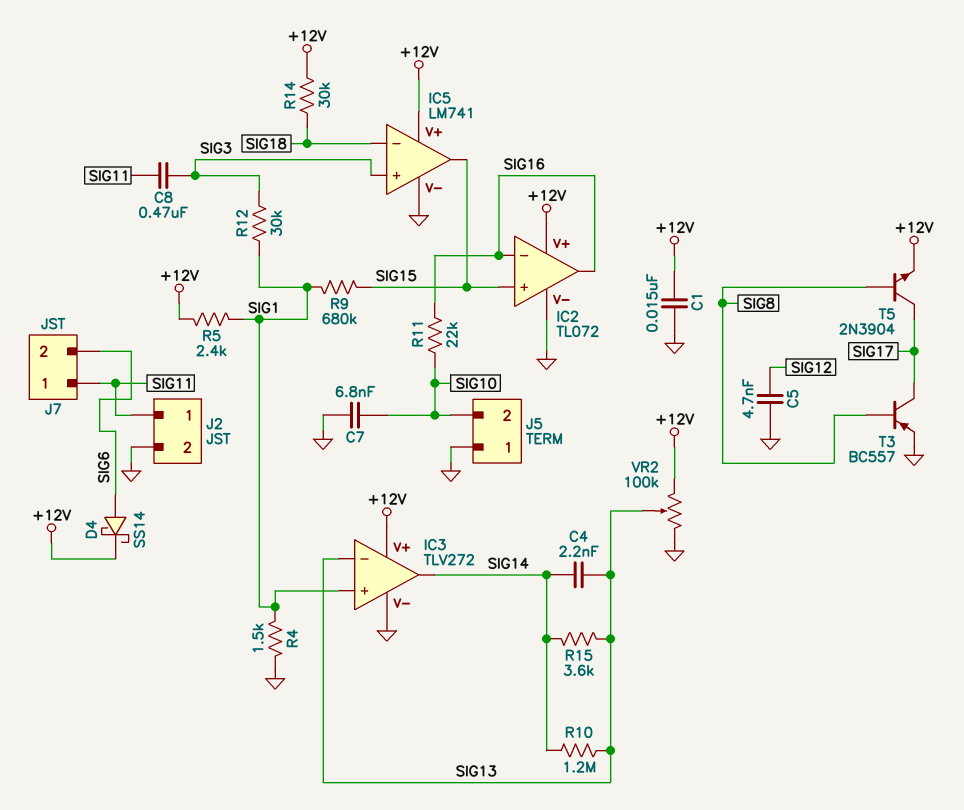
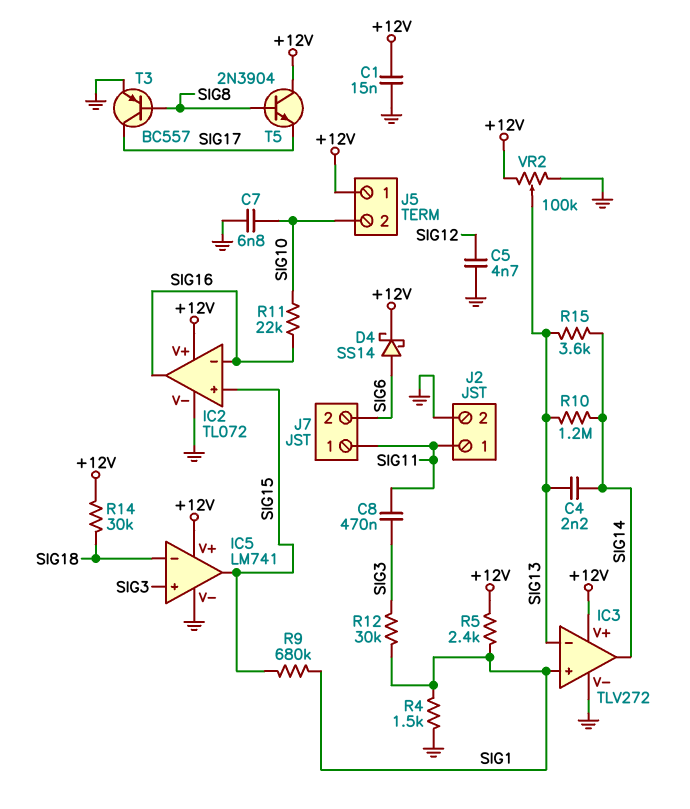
J5 pin 1: GND -> +12V
T5: NPN 2N3904 (B SIG8, C SIG17, E +12V) -> NPN 2N3904 (B SIG8, C +12V, E SIG17)

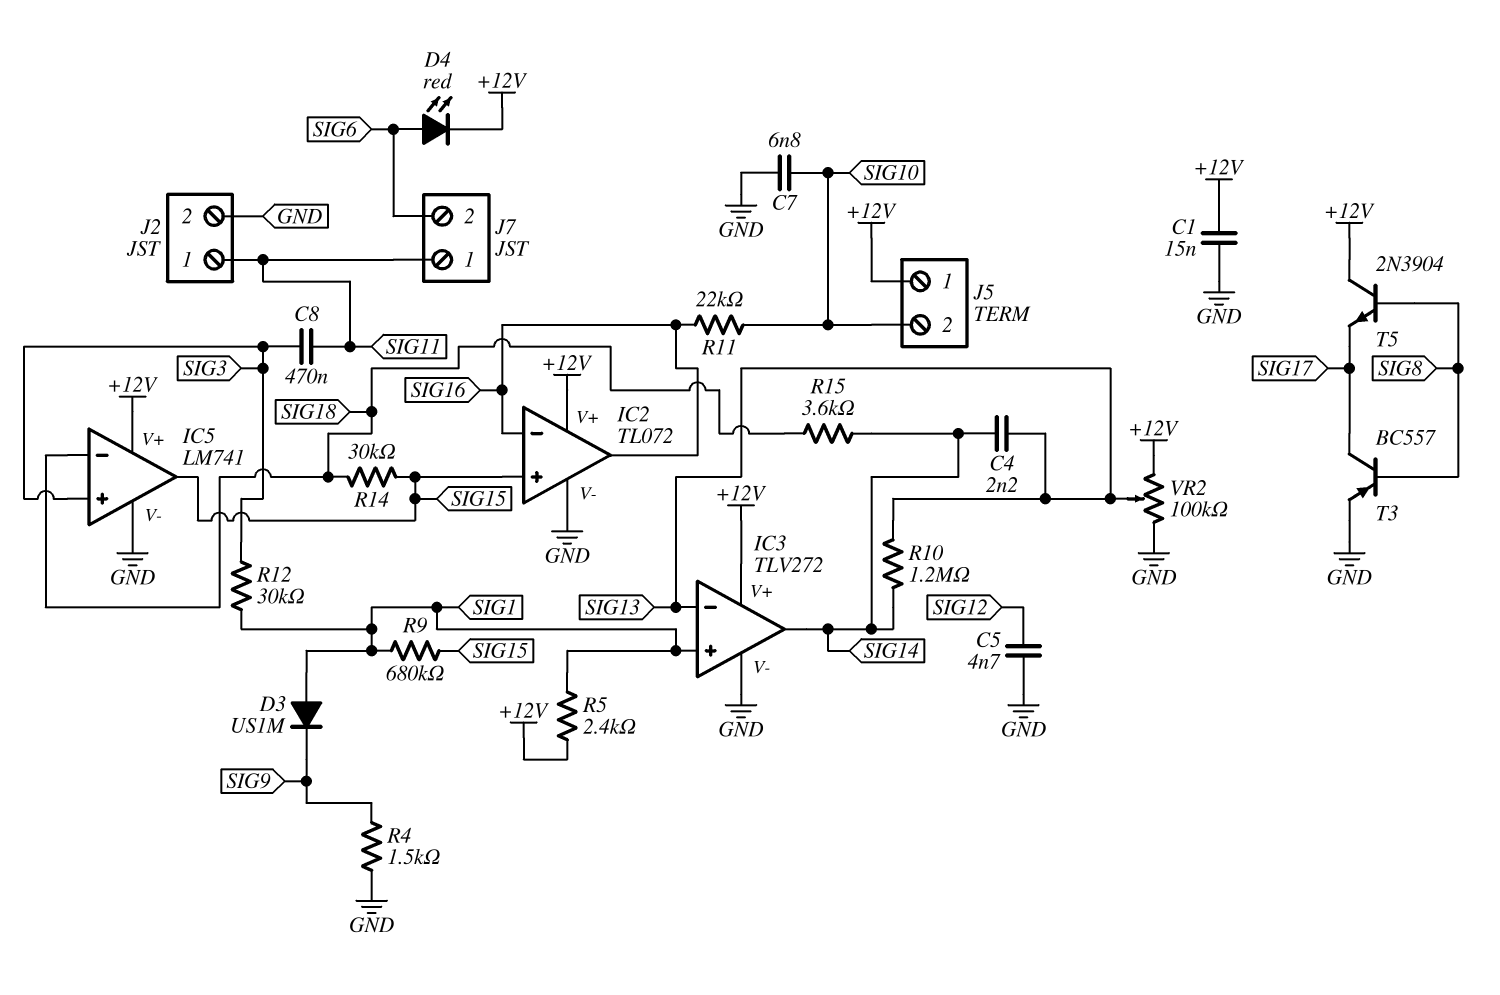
D3: none -> diode US1M (A SIG1, K SIG9)
D4: schottky SS14 (A SIG6, K +12V) -> LED red (A SIG6, K +12V)
R4: 1.5k (GND, SIG1) -> 1.5k (GND, SIG9)
R14: 30k (+12V, SIG18) -> 30k (SIG15, SIG18)
R15: 3.6k (SIG13, SIG14) -> 3.6k (SIG14, SIG18)

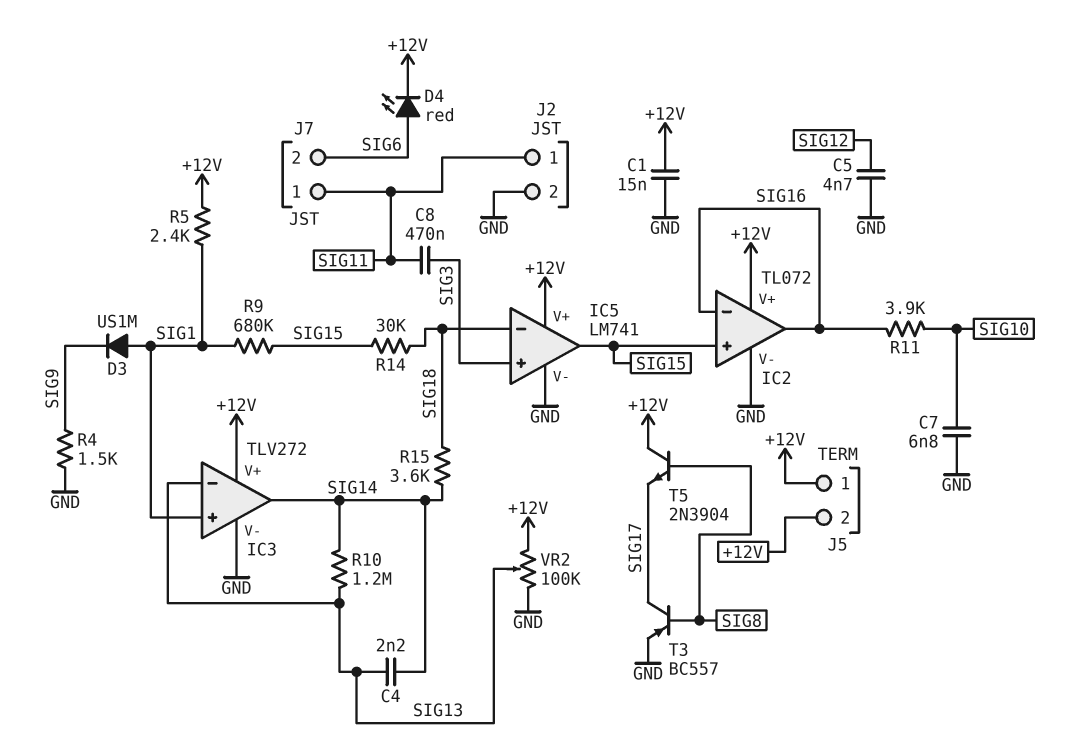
J5 pin 2: SIG10 -> +12V
R11: 22k (SIG10, SIG16) -> 3.9k (SIG10, SIG16)
R12: 30k (SIG1, SIG3) -> none

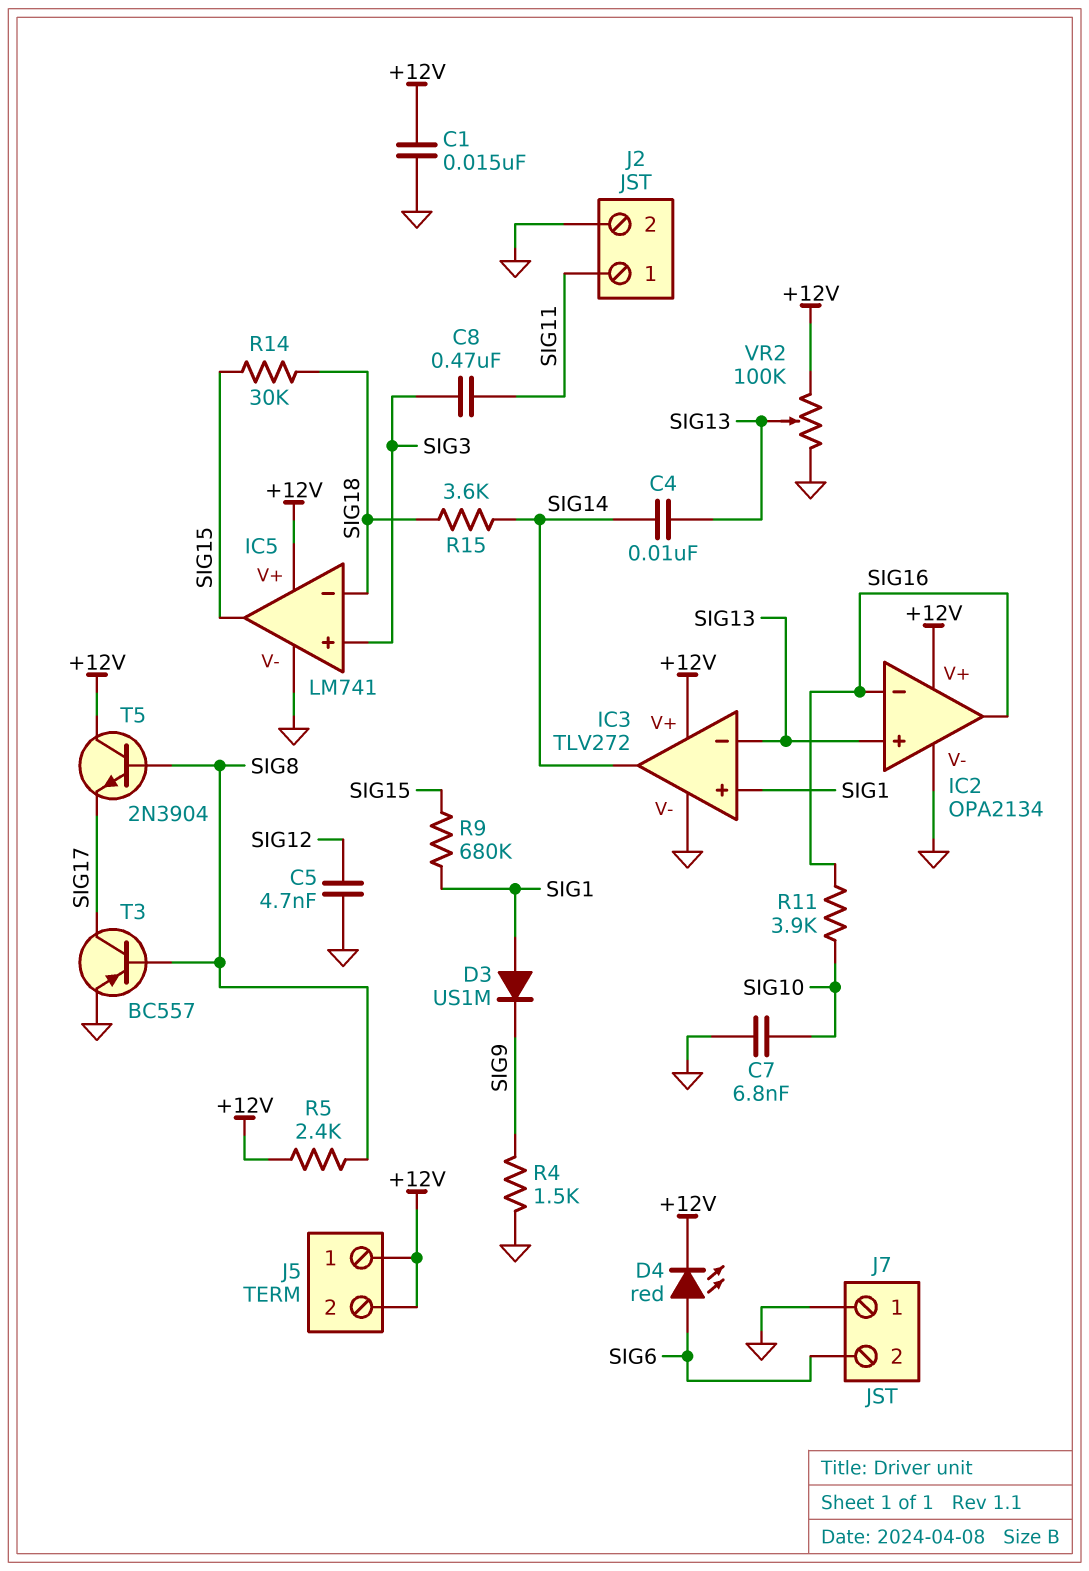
C4: 2.2nF (SIG13, SIG14) -> 10nF (SIG13, SIG14)
IC2: TL072 -> OPA2134
IC2 pin in+: SIG15 -> SIG13
J7 pin 1: SIG11 -> GND
R5: 2.4k (+12V, SIG1) -> 2.4k (+12V, SIG8)
R10: 1.2M (SIG13, SIG14) -> none

